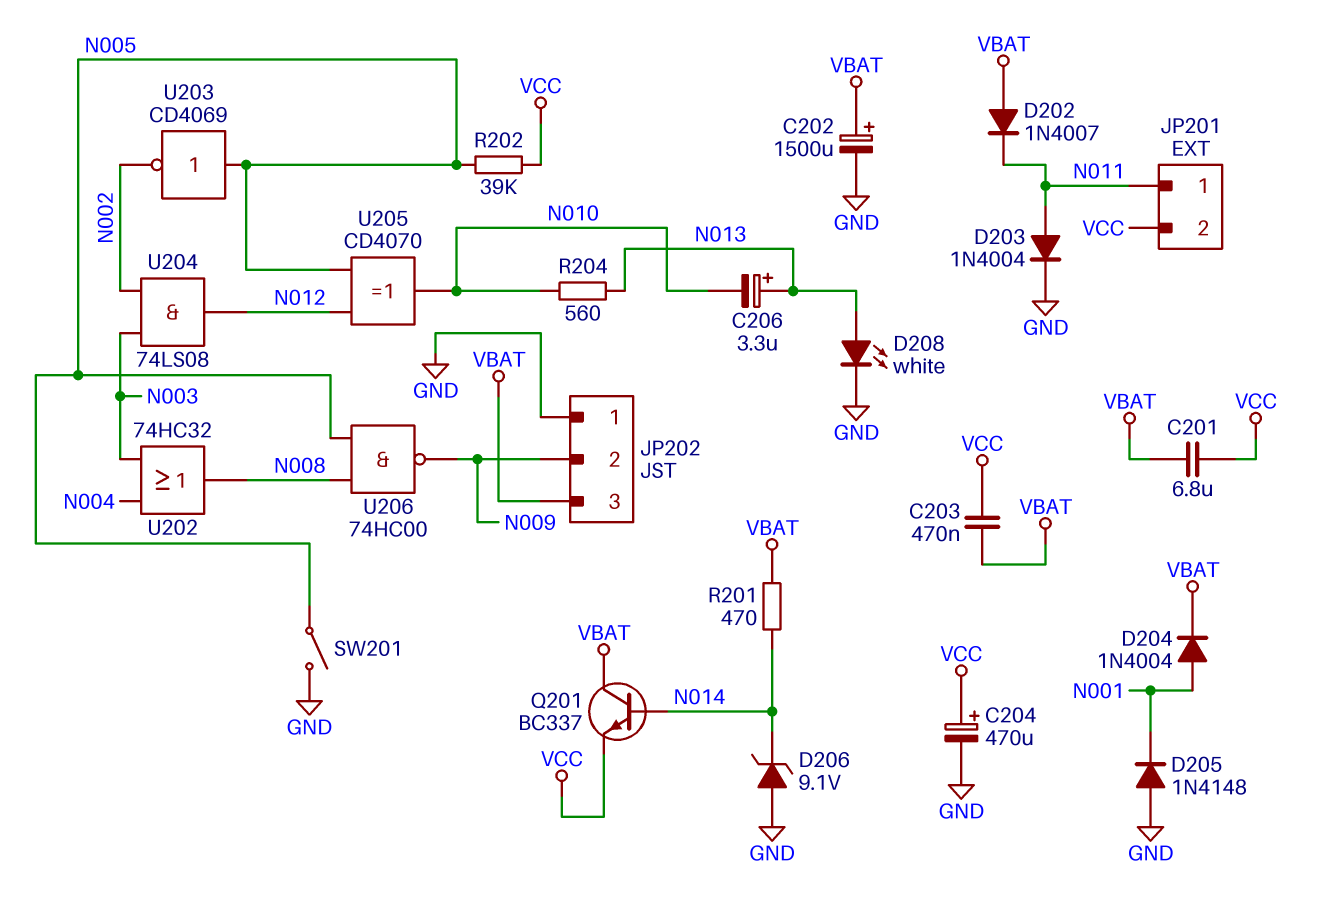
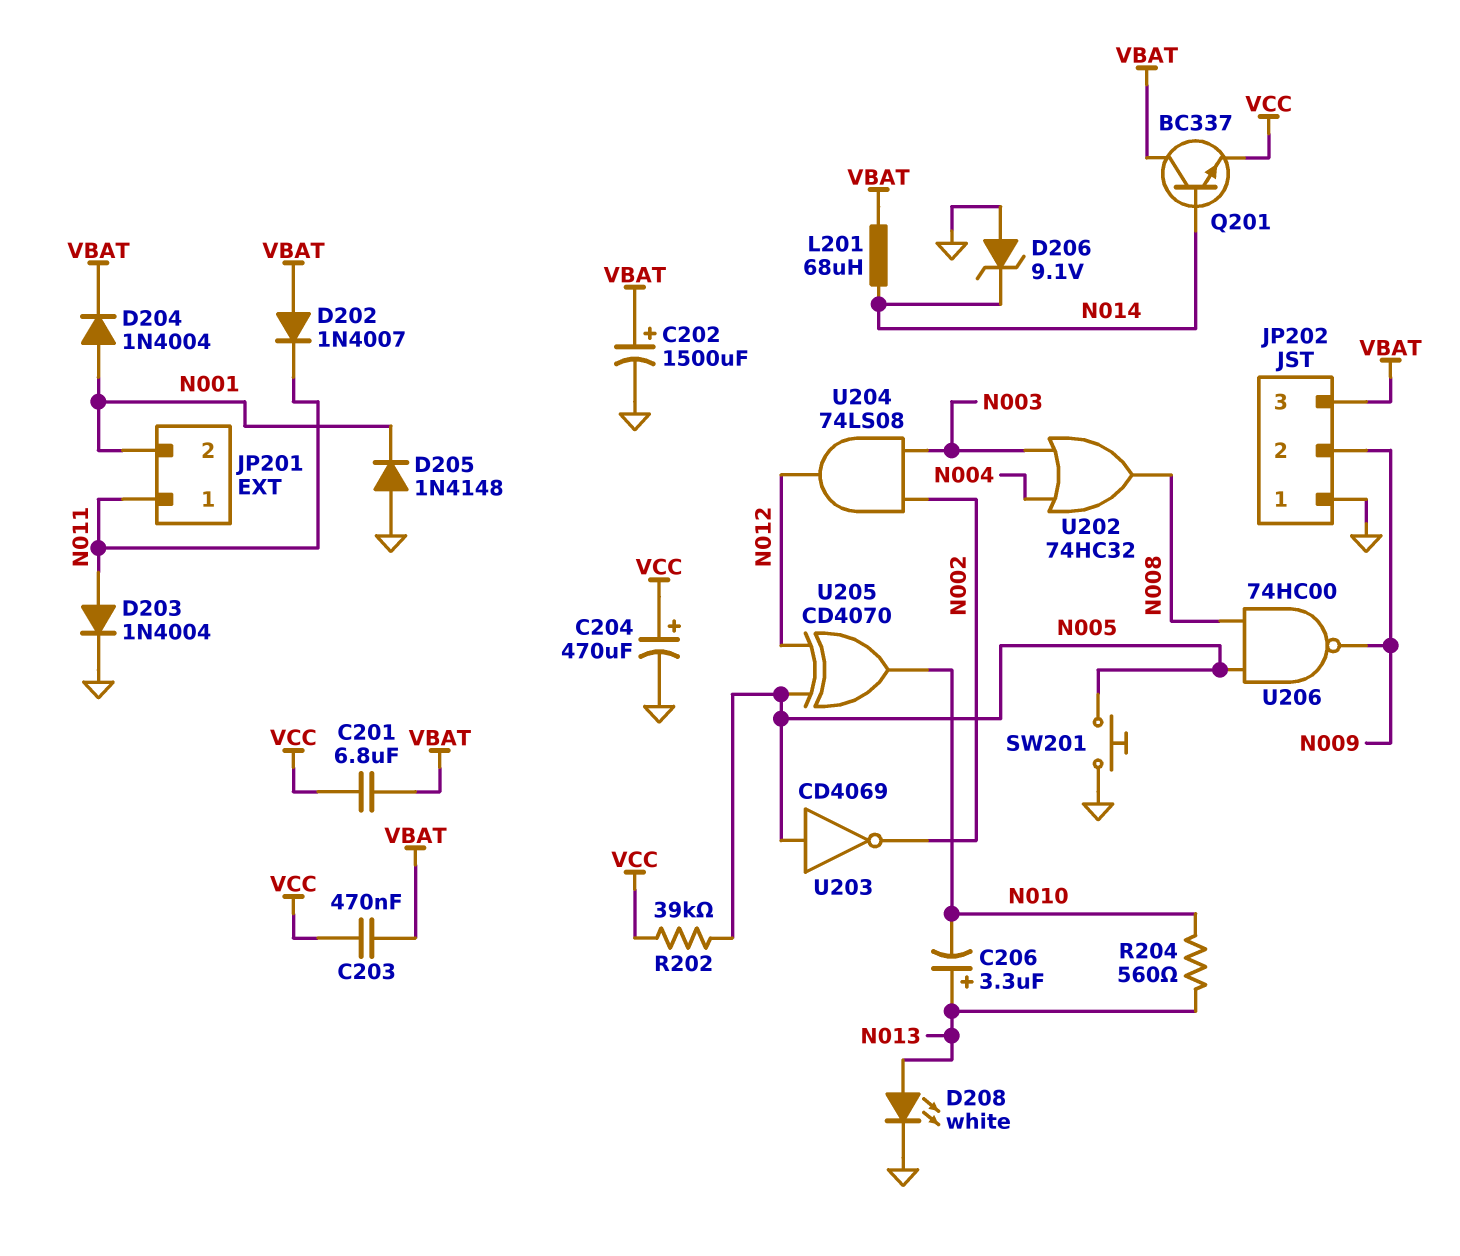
JP201 pin 2: VCC -> N001
L201: none -> 68uH (N014, VBAT)
R201: 470 (N014, VBAT) -> none
SW201: switch (GND, N005) -> button (GND, N005)

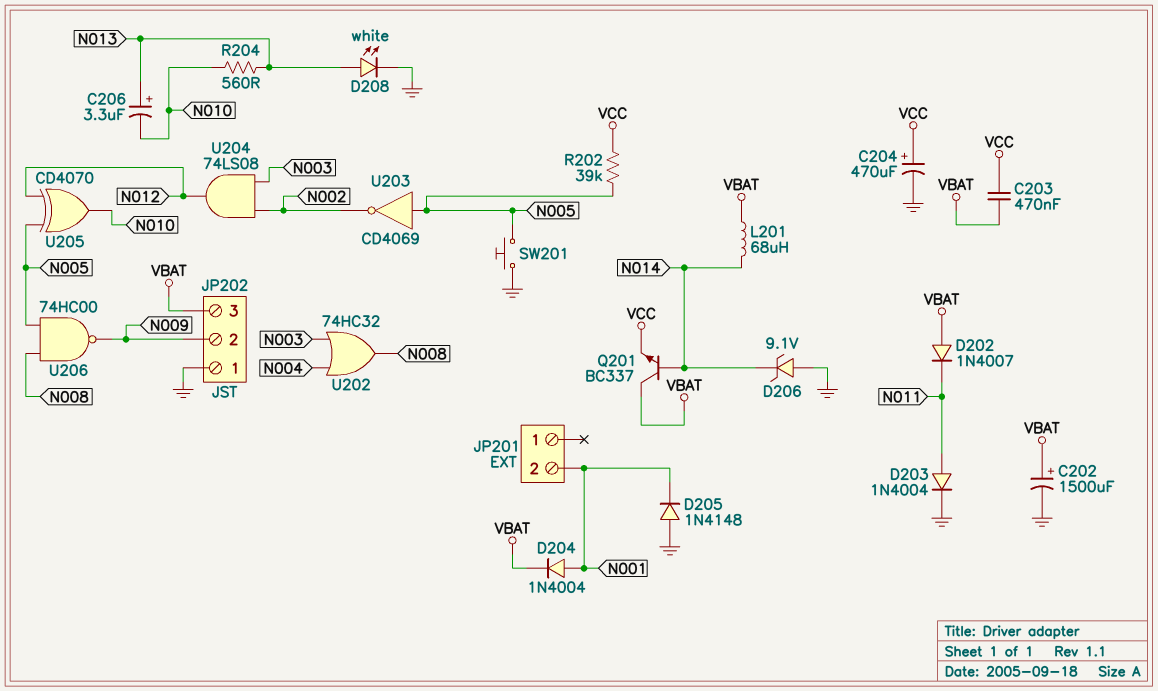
C201: 6.8uF (VBAT, VCC) -> none
JP201 pin 1: N011 -> none

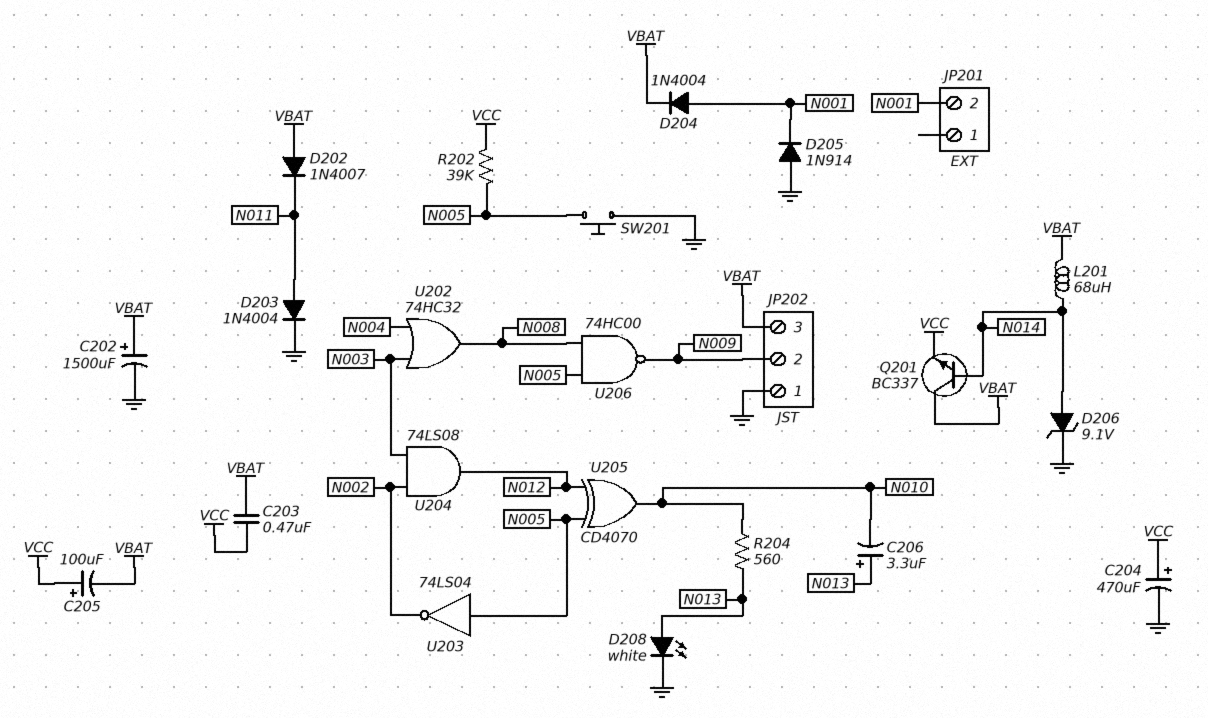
C205: none -> 100uF (plus VCC, minus VBAT)
D205: diode 1N4148 (A GND, K N001) -> diode 1N914 (A GND, K N001)
D206: zener 9.1V (A GND, K N014) -> zener 9.1V (A N014, K GND)
U203: NOT CD4069 (in N005, out N002) -> NOT 74LS04 (in N005, out N002)

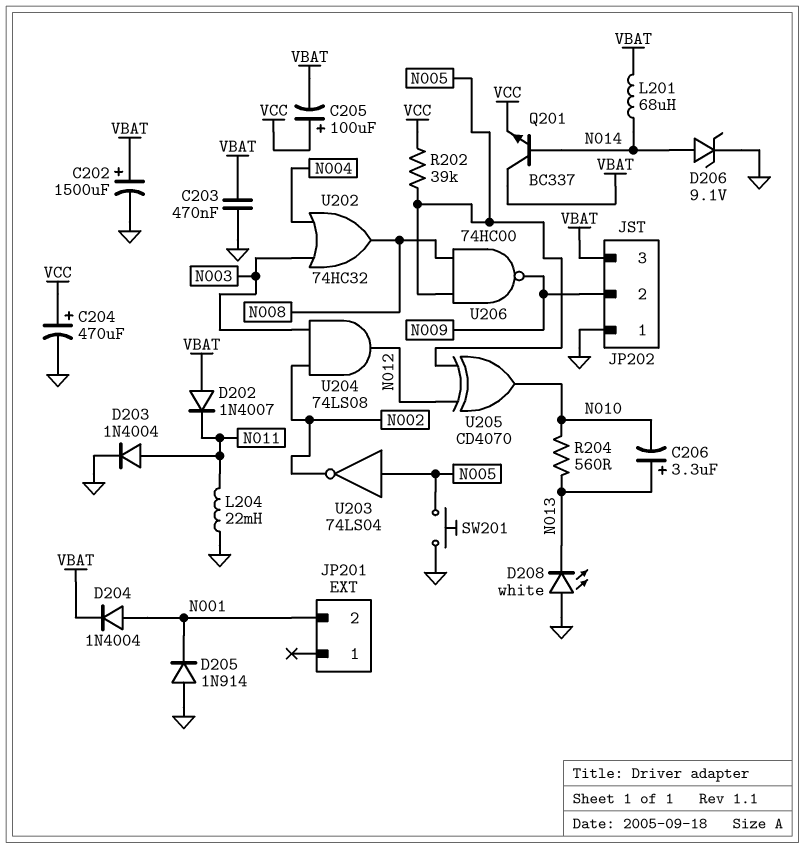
C203: 470nF (VBAT, VCC) -> 470nF (GND, VBAT)
D208: LED white (A N013, K GND) -> LED white (A GND, K N013)
L204: none -> 22mH (GND, N011)

